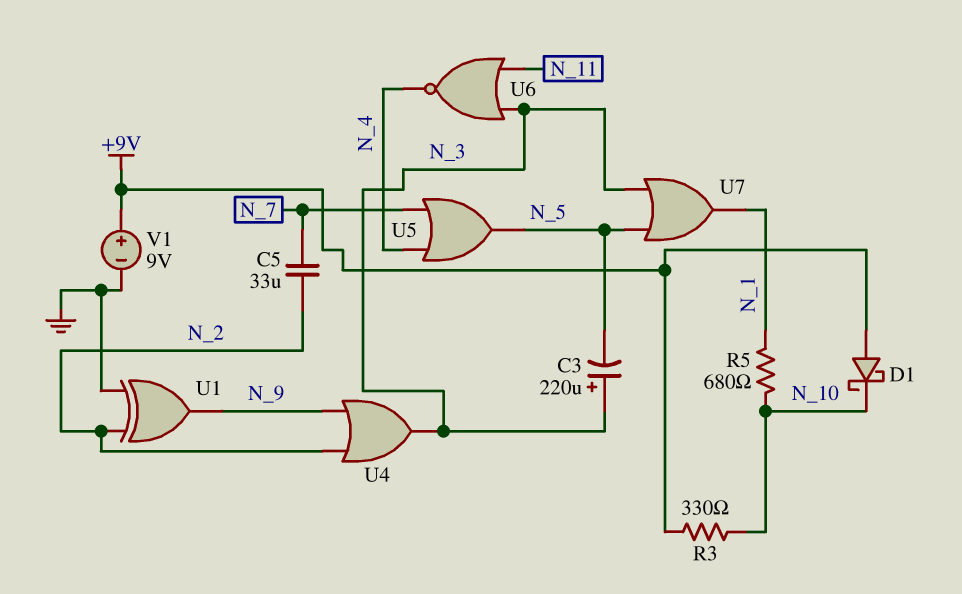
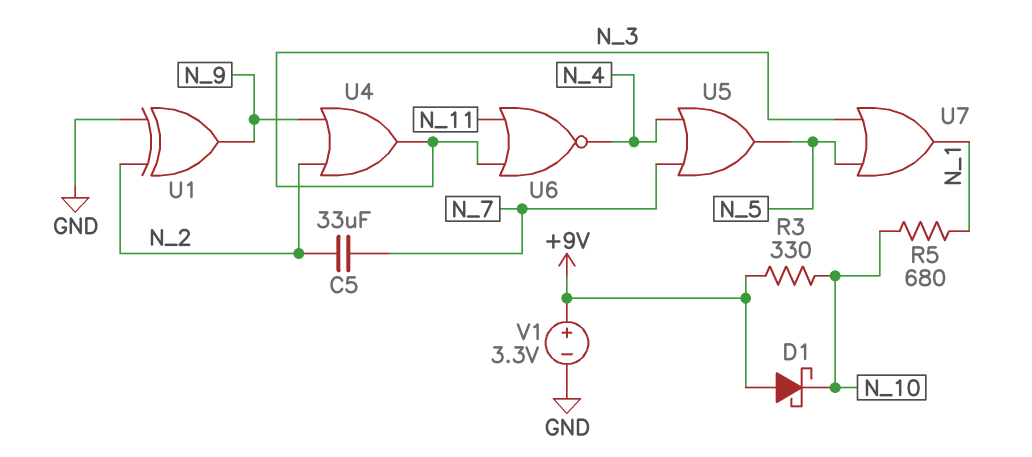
C3: 220uF (plus N_3, minus N_5) -> none
V1: 9V (plus +9V, minus GND) -> 3.3V (plus +9V, minus GND)

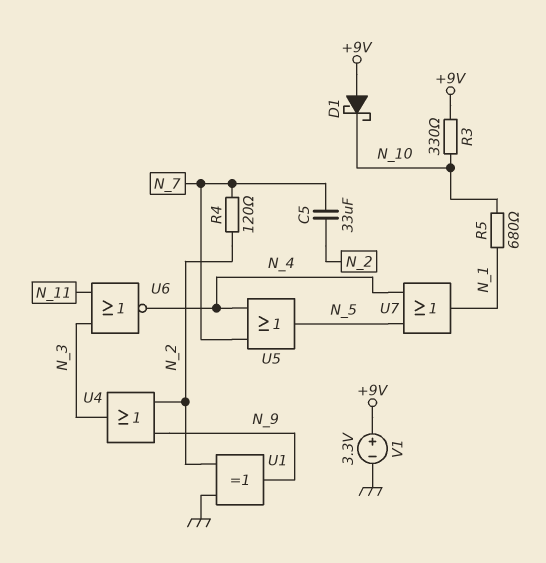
R4: none -> 120 (N_2, N_7)
U7: OR (in N_3, in N_5, out N_1) -> OR (in N_4, in N_5, out N_1)

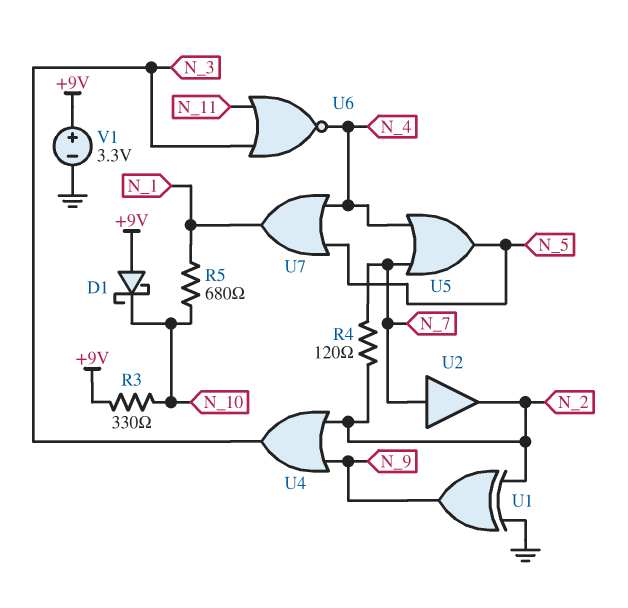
C5: 33uF (N_2, N_7) -> none
U2: none -> buffer (in N_7, out N_2)

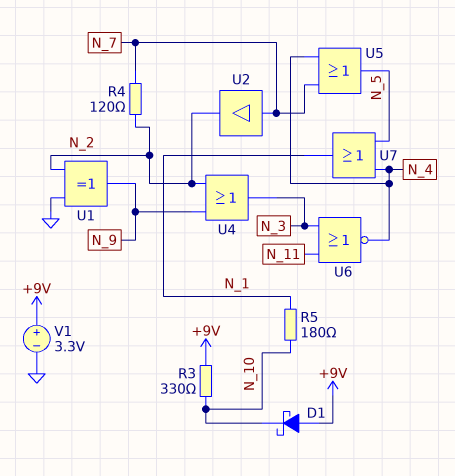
R5: 680 (N_1, N_10) -> 180 (N_1, N_10)

